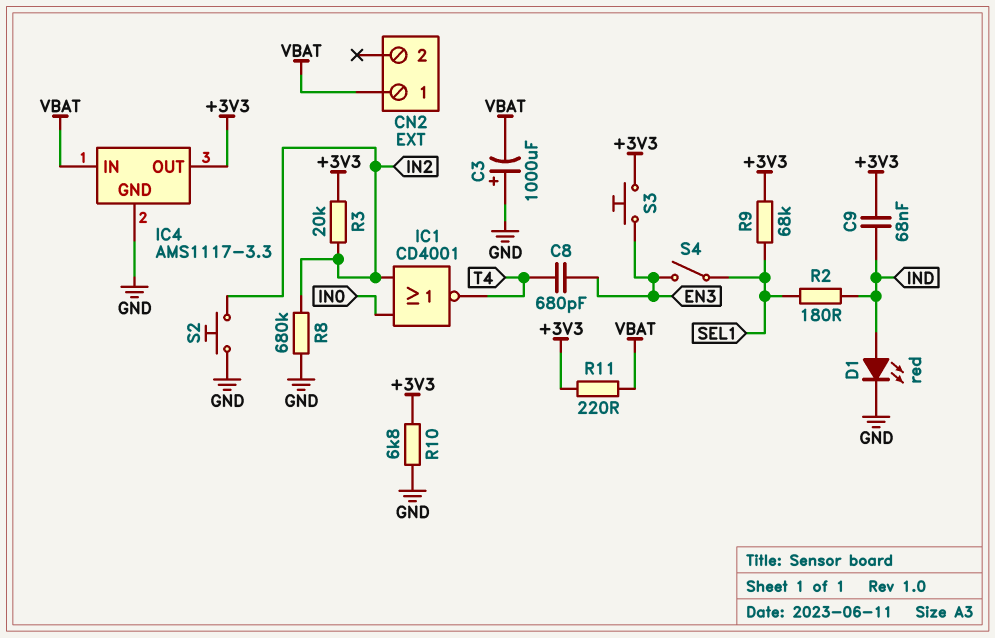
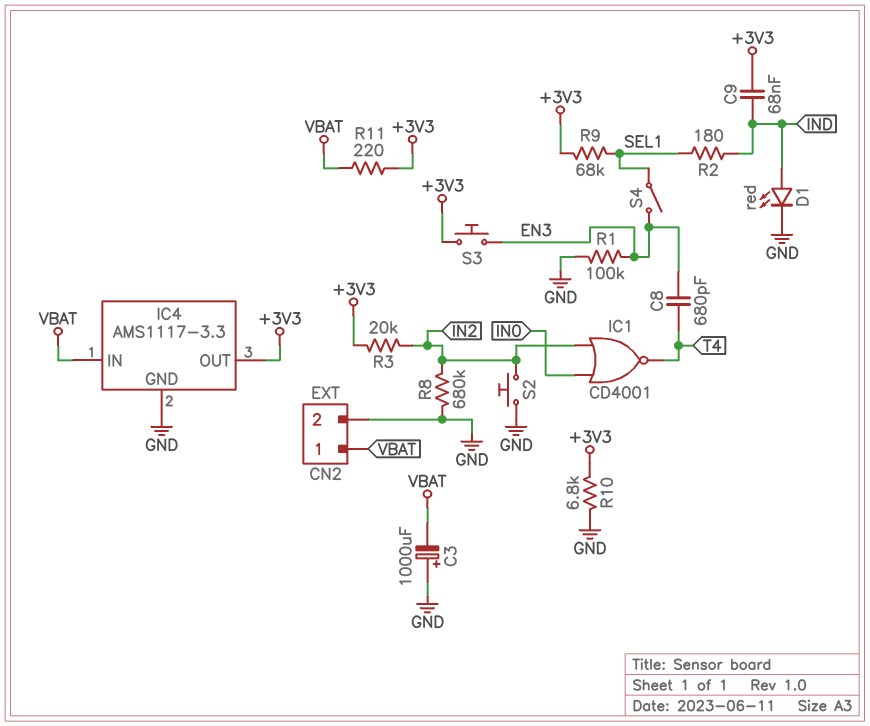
CN2 pin 2: none -> GND
R1: none -> 100k (EN3, GND)

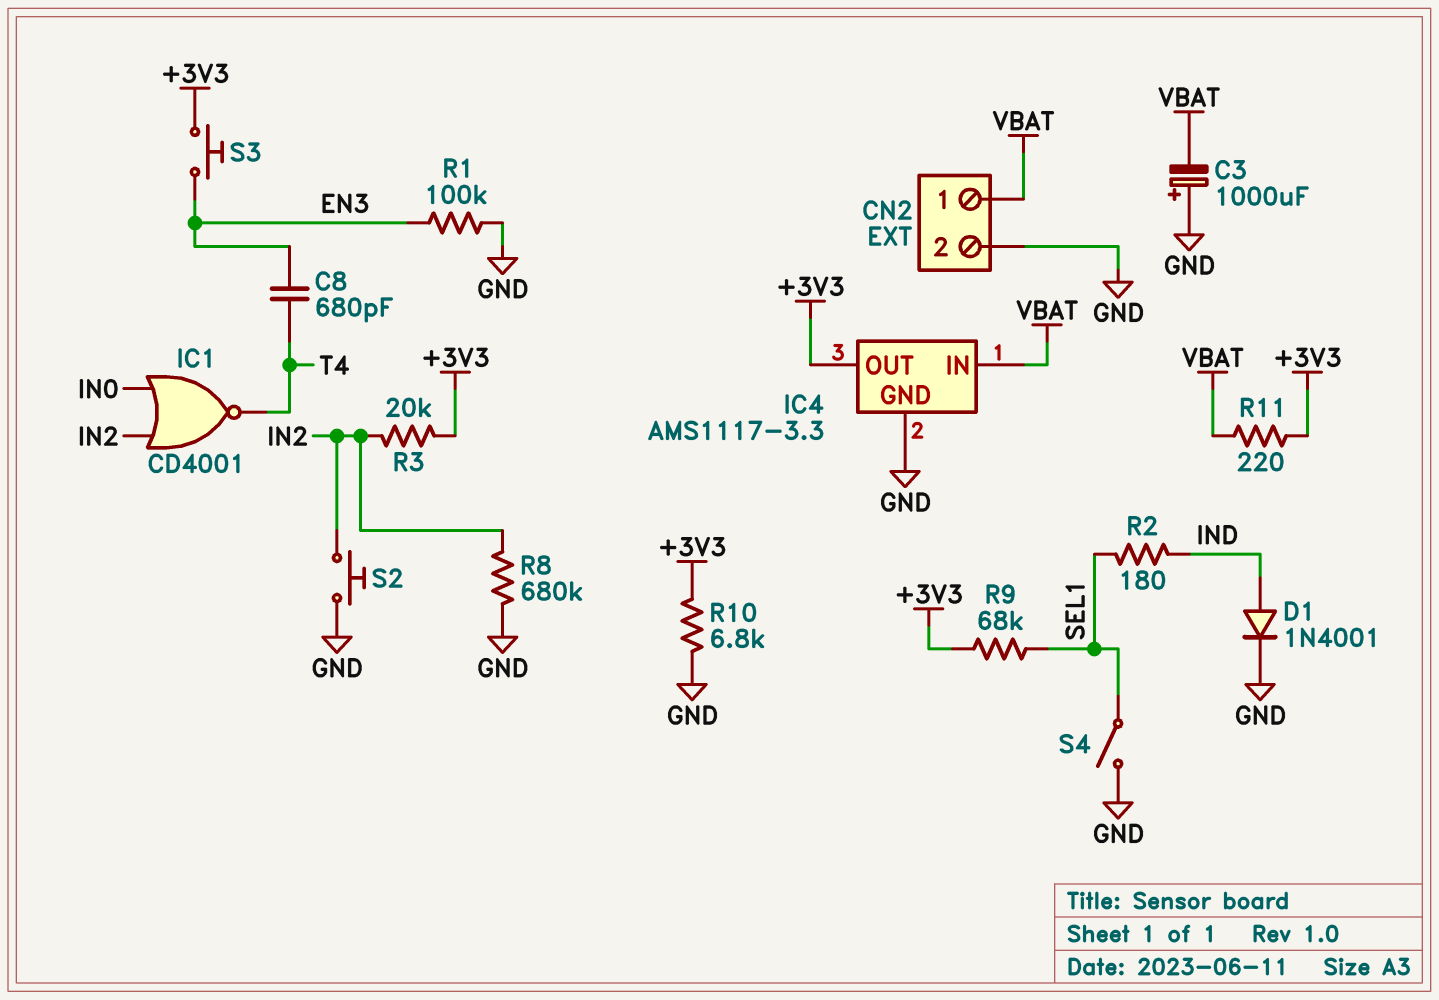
C9: 68nF (+3V3, IND) -> none
D1: LED red (A IND, K GND) -> diode 1N4001 (A IND, K GND)
S4: switch (EN3, SEL1) -> switch (GND, SEL1)

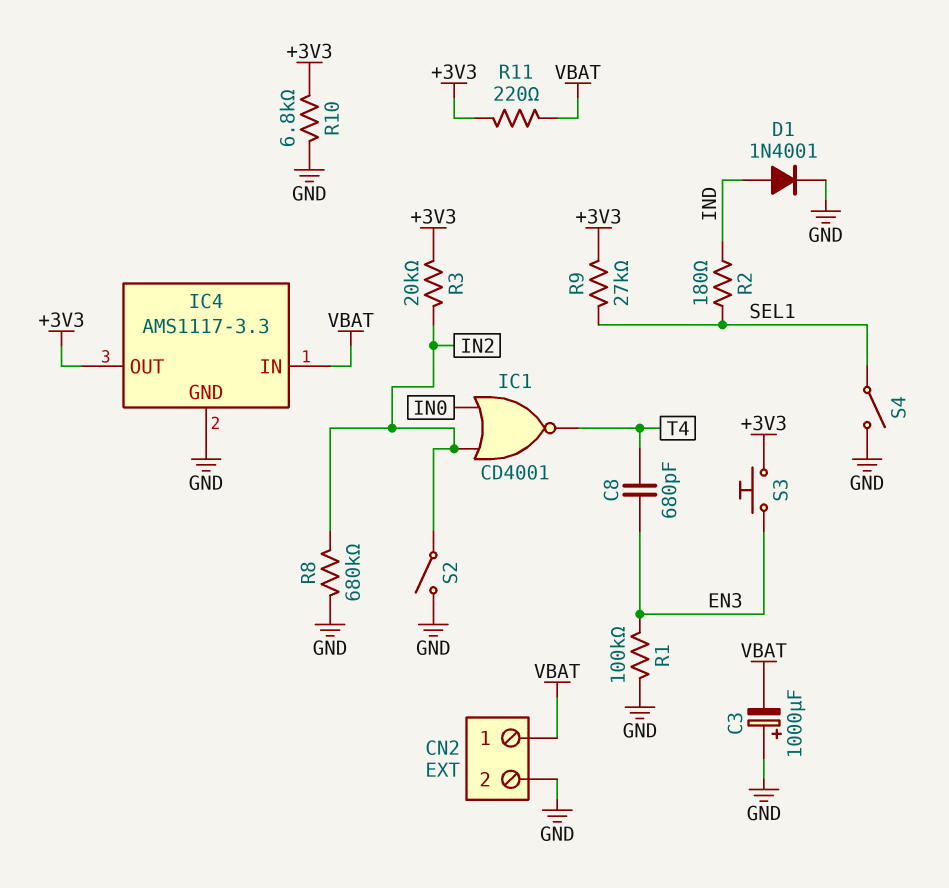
R9: 68k (+3V3, SEL1) -> 27k (+3V3, SEL1)
S2: button (GND, IN2) -> switch (GND, IN2)

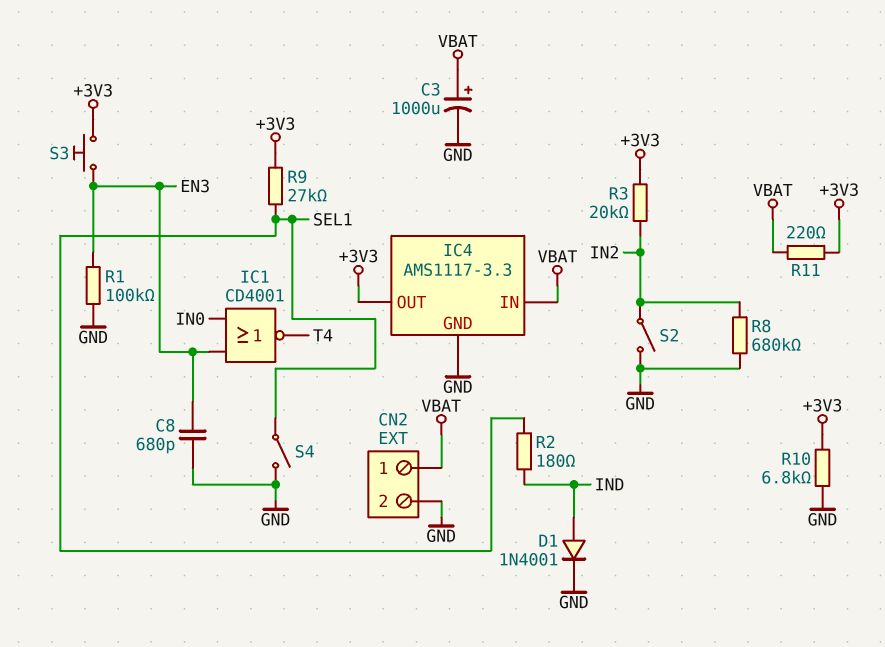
C3: 1000uF (plus GND, minus VBAT) -> 1000uF (plus VBAT, minus GND)
C8: 680pF (EN3, T4) -> 680pF (EN3, GND)
IC1: NOR CD4001 (in IN0, in IN2, out T4) -> NOR CD4001 (in EN3, in IN0, out T4)

